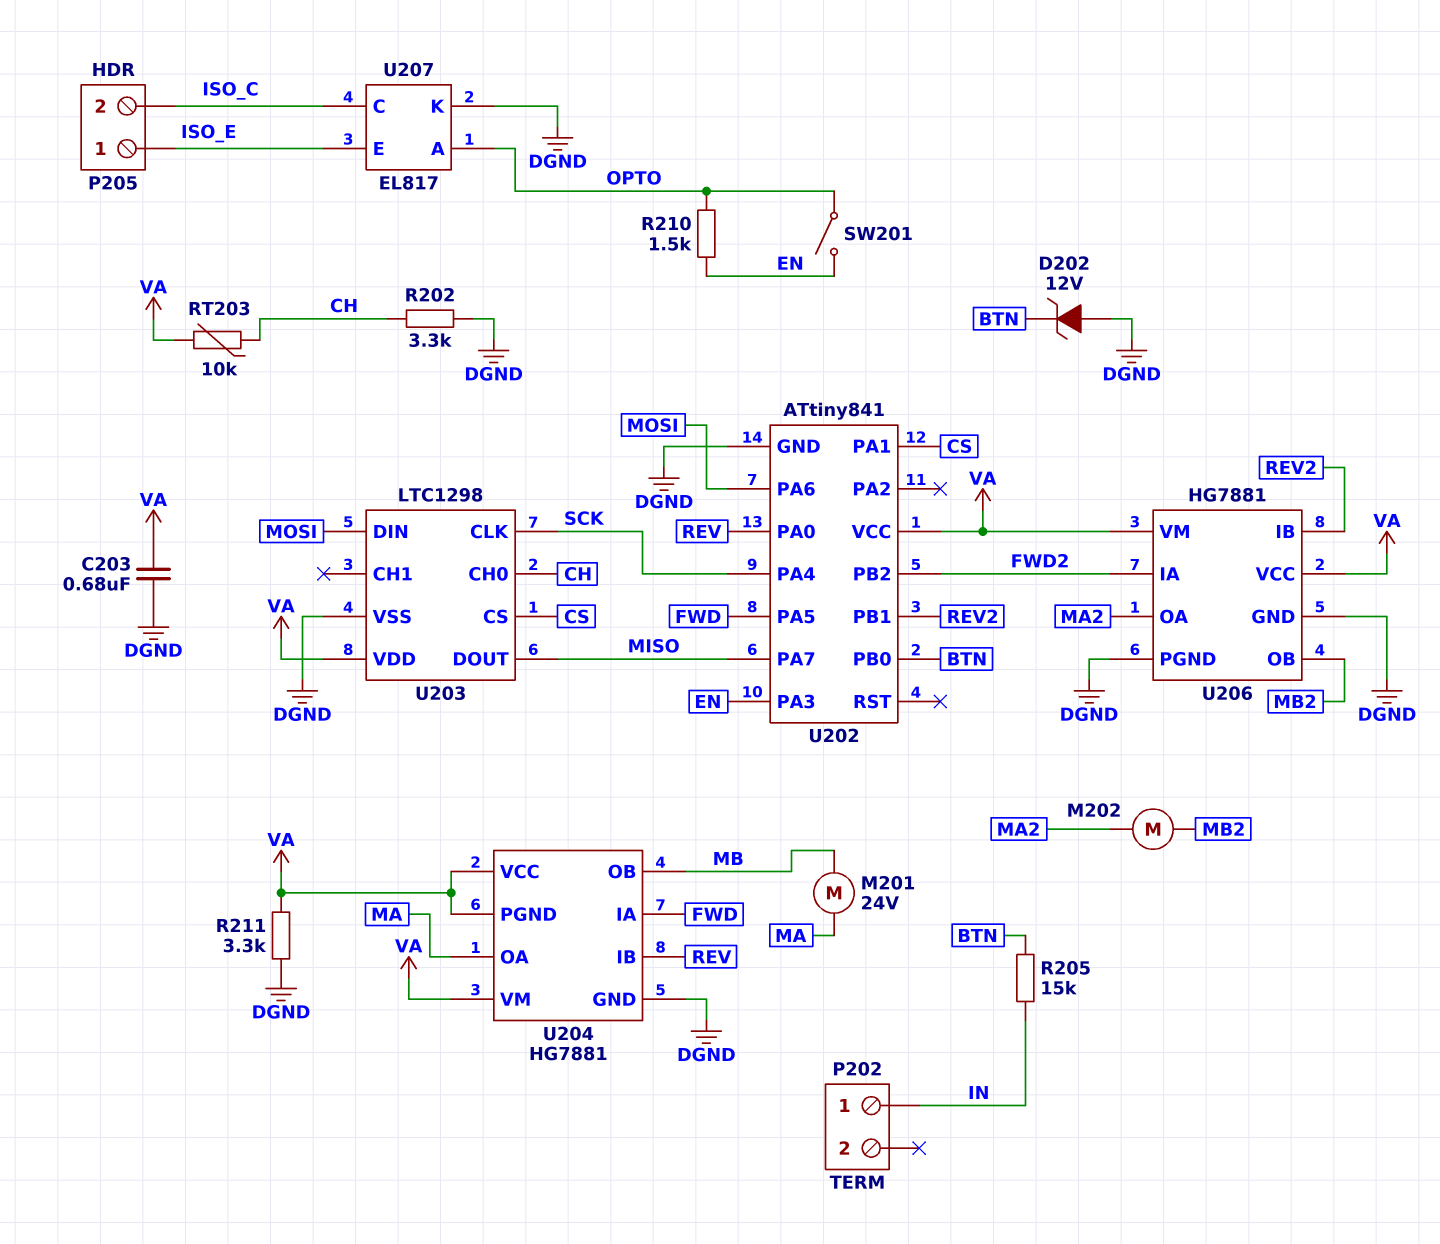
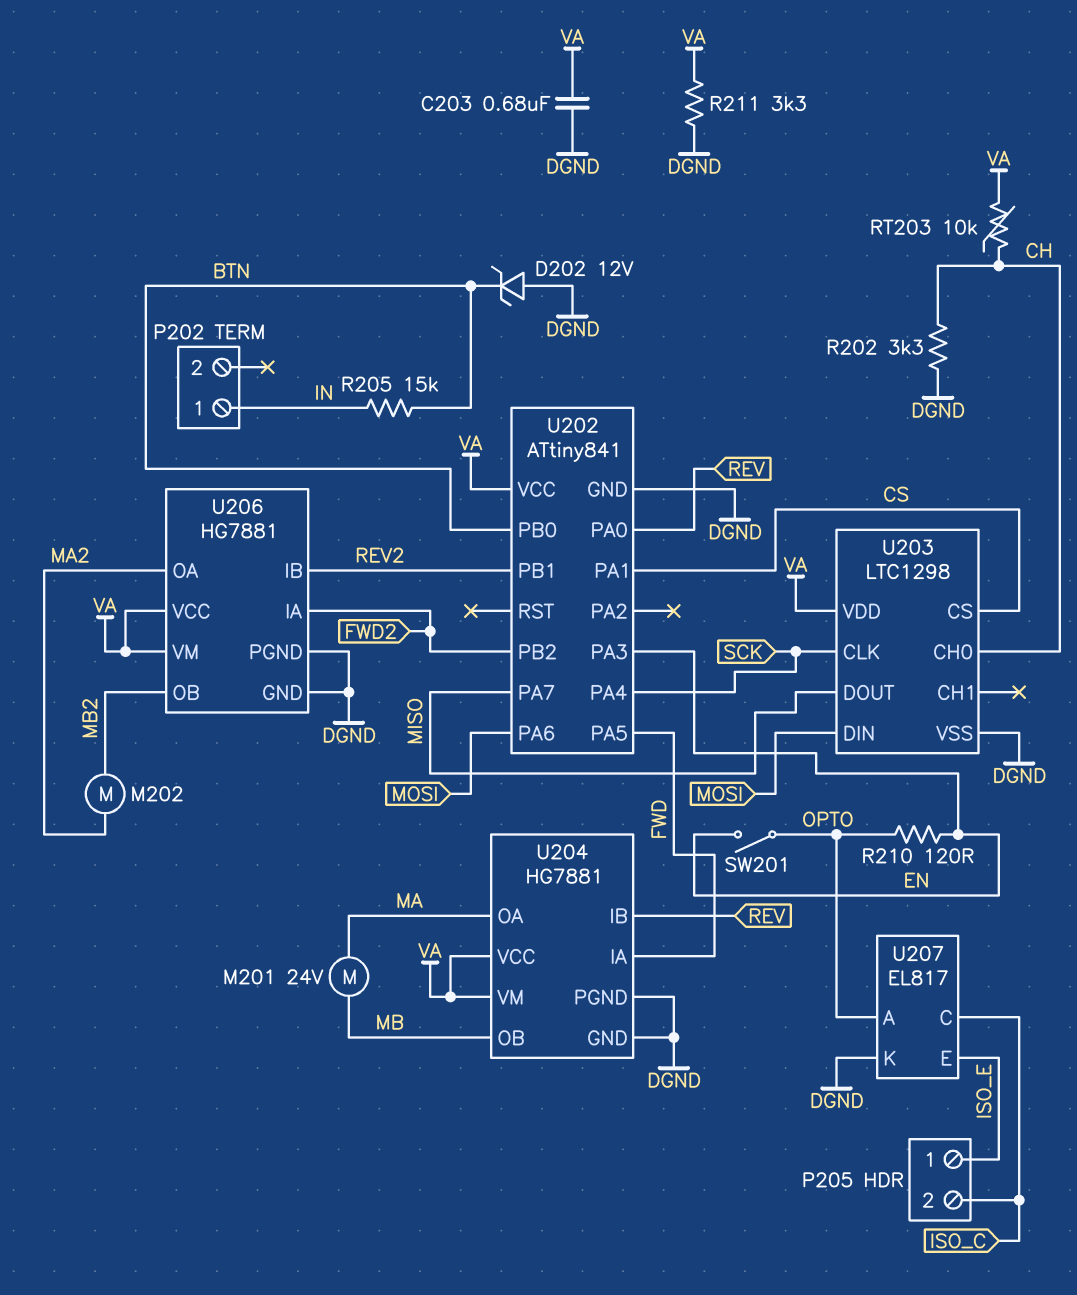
R210: 1.5k (EN, OPTO) -> 120 (EN, OPTO)
U204 pin PGND: VA -> DGND

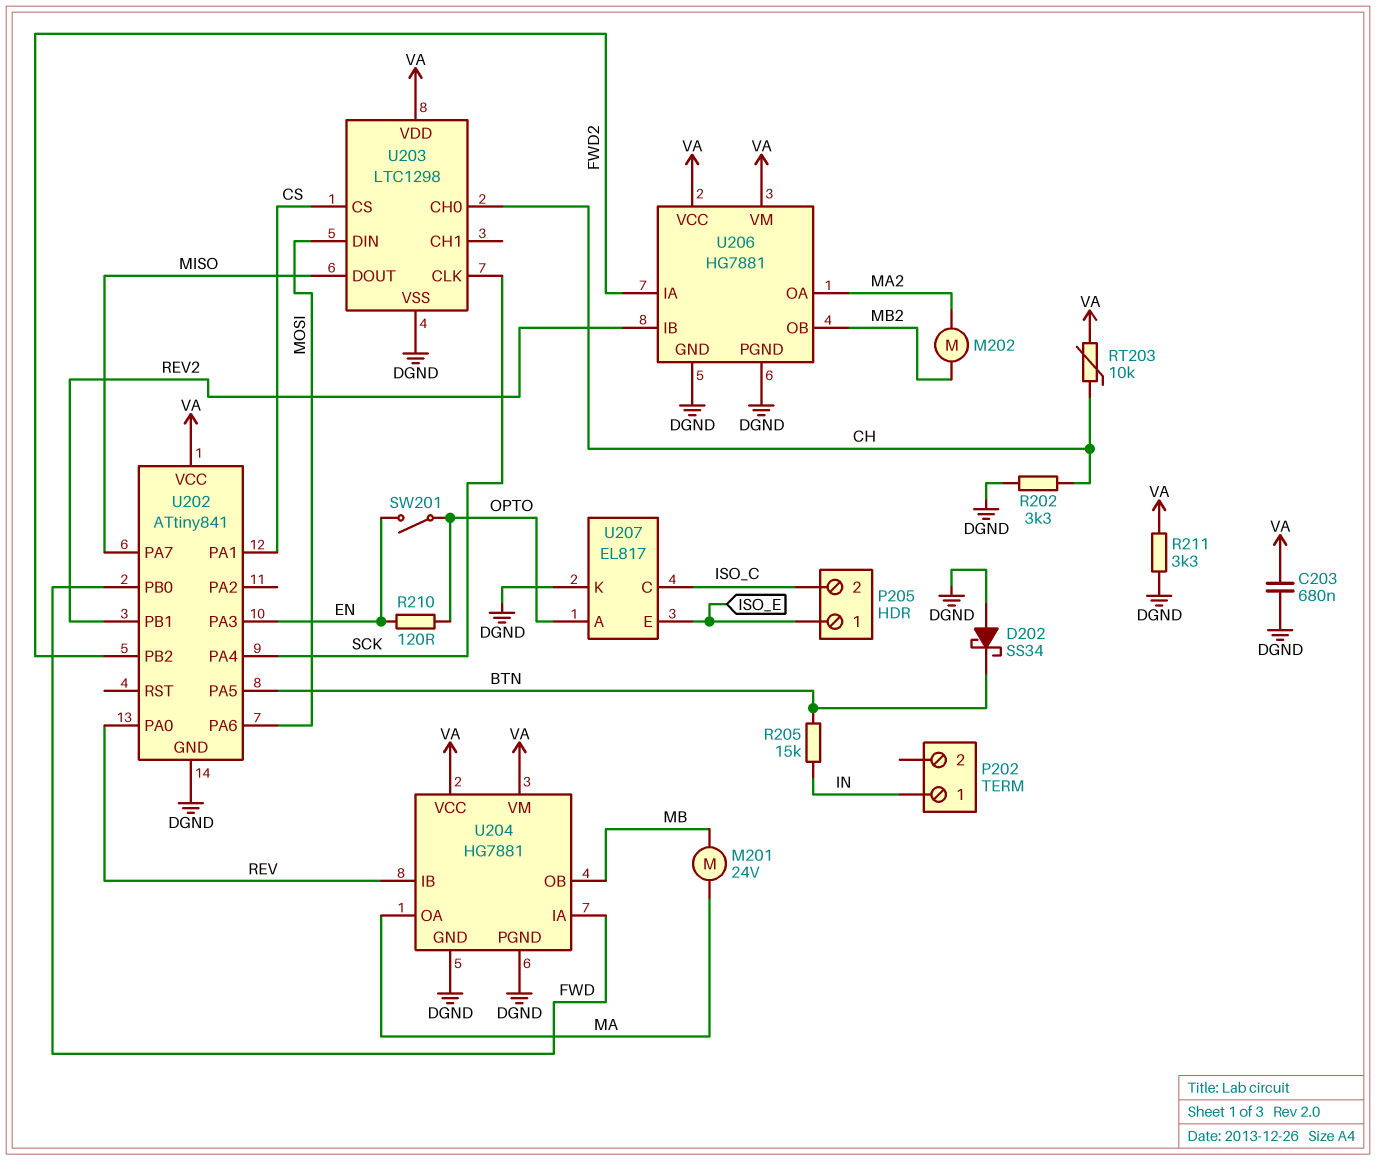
D202: zener 12V (A DGND, K BTN) -> schottky SS34 (A DGND, K BTN)
U202 pin PA5: FWD -> BTN
U202 pin PB0: BTN -> FWD

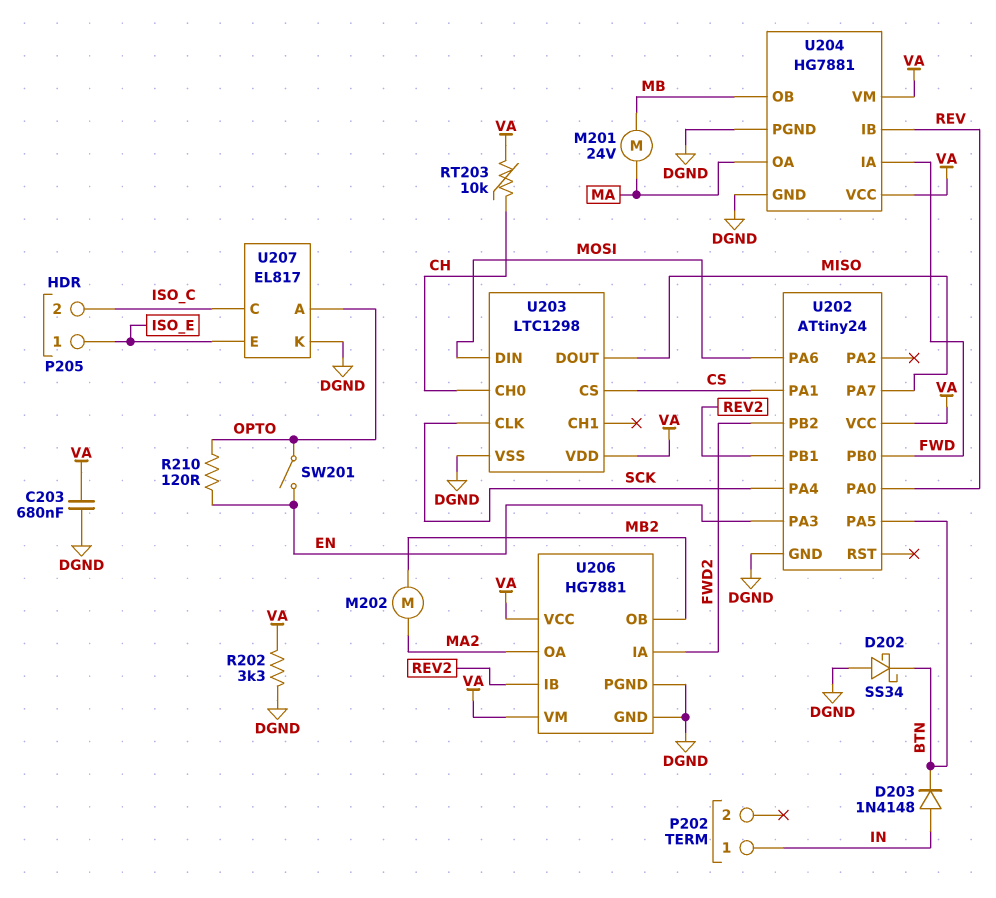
D203: none -> diode 1N4148 (A IN, K BTN)
R202: 3.3k (CH, DGND) -> 3.3k (DGND, VA)
R205: 15k (BTN, IN) -> none
R211: 3.3k (DGND, VA) -> none
U202: ATtiny841 -> ATtiny24

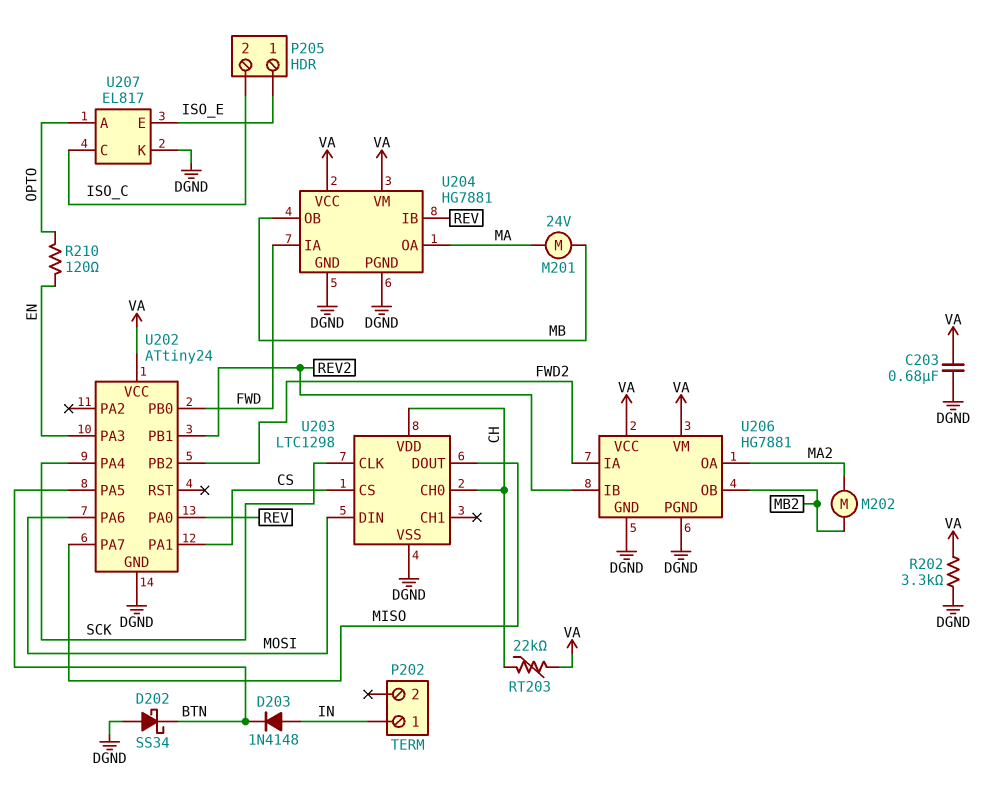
RT203: 10k (CH, VA) -> 22k (CH, VA)
SW201: switch (EN, OPTO) -> none
U203 pin VDD: VA -> CH

